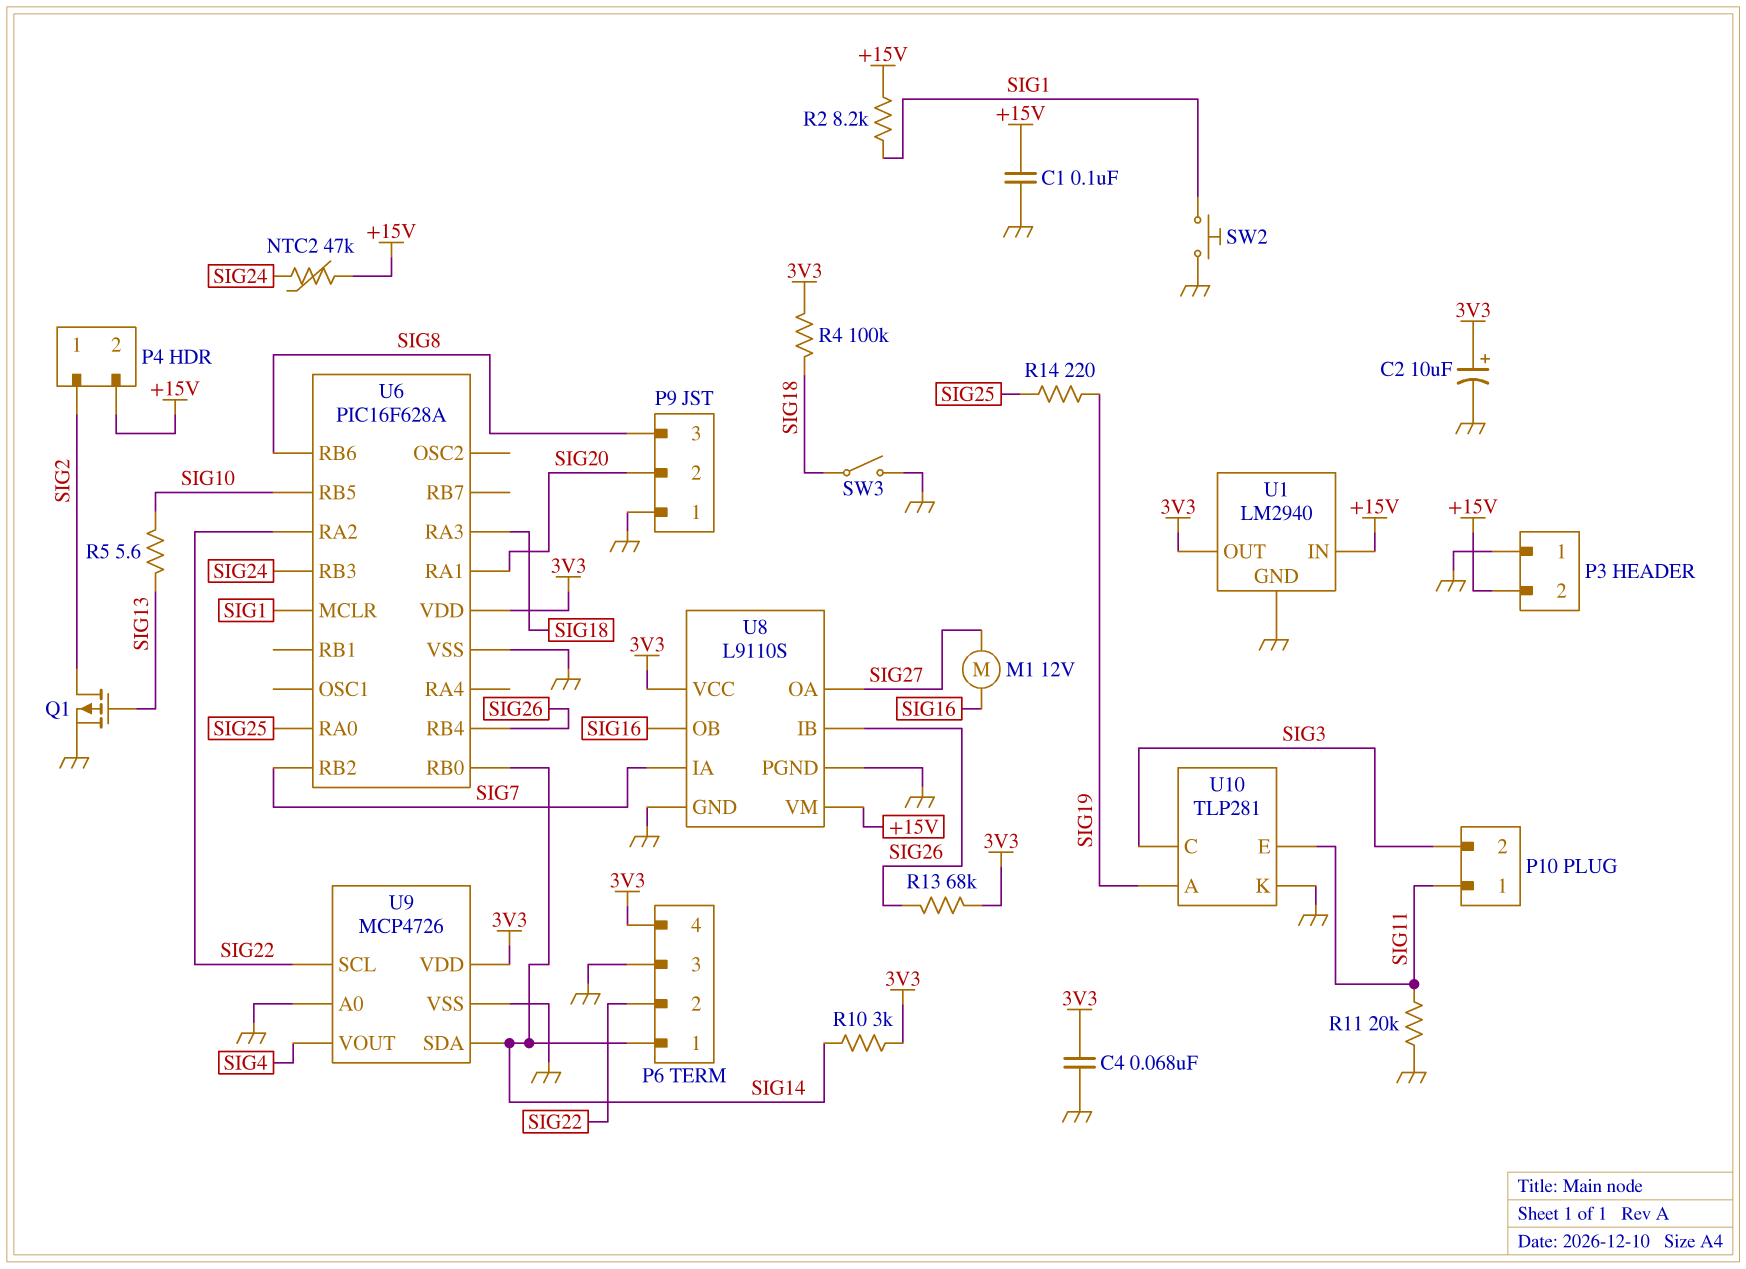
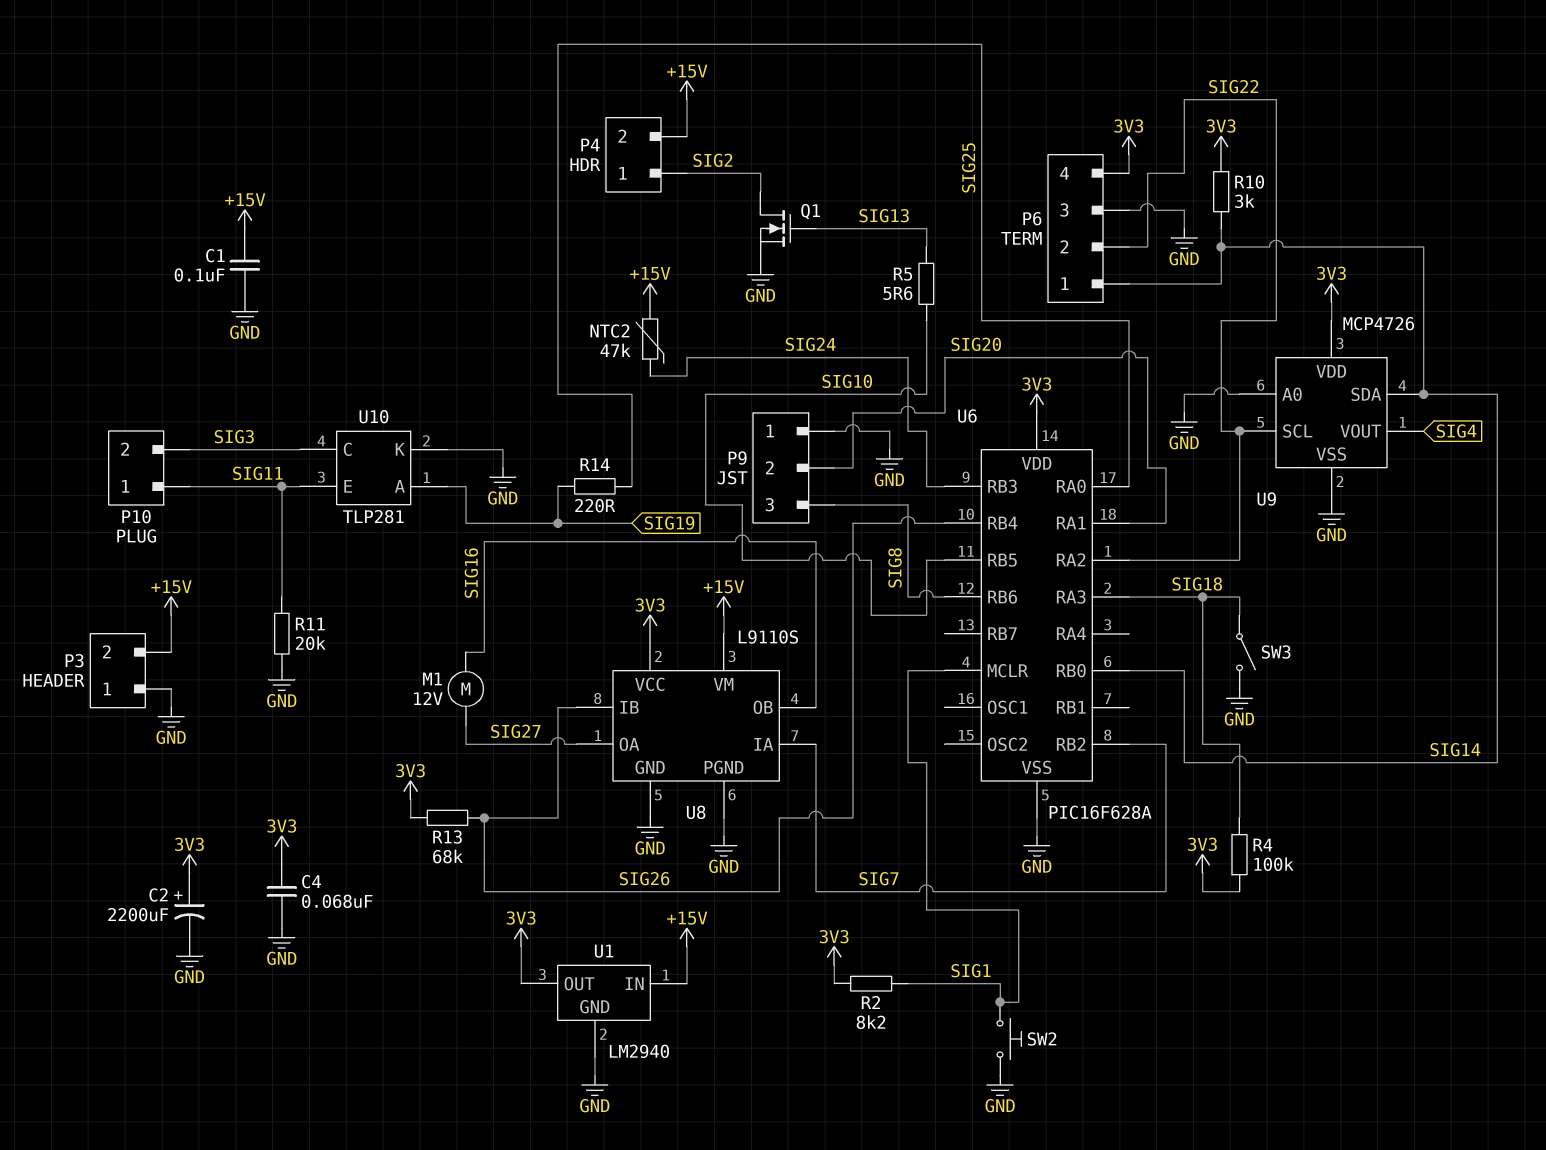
C2: 10uF (plus 3V3, minus GND) -> 2200uF (plus 3V3, minus GND)
Q1: PMOS (G SIG13, D SIG2, S GND) -> NMOS (G SIG13, D SIG2, S GND)
R2: 8.2k (+15V, SIG1) -> 8.2k (3V3, SIG1)

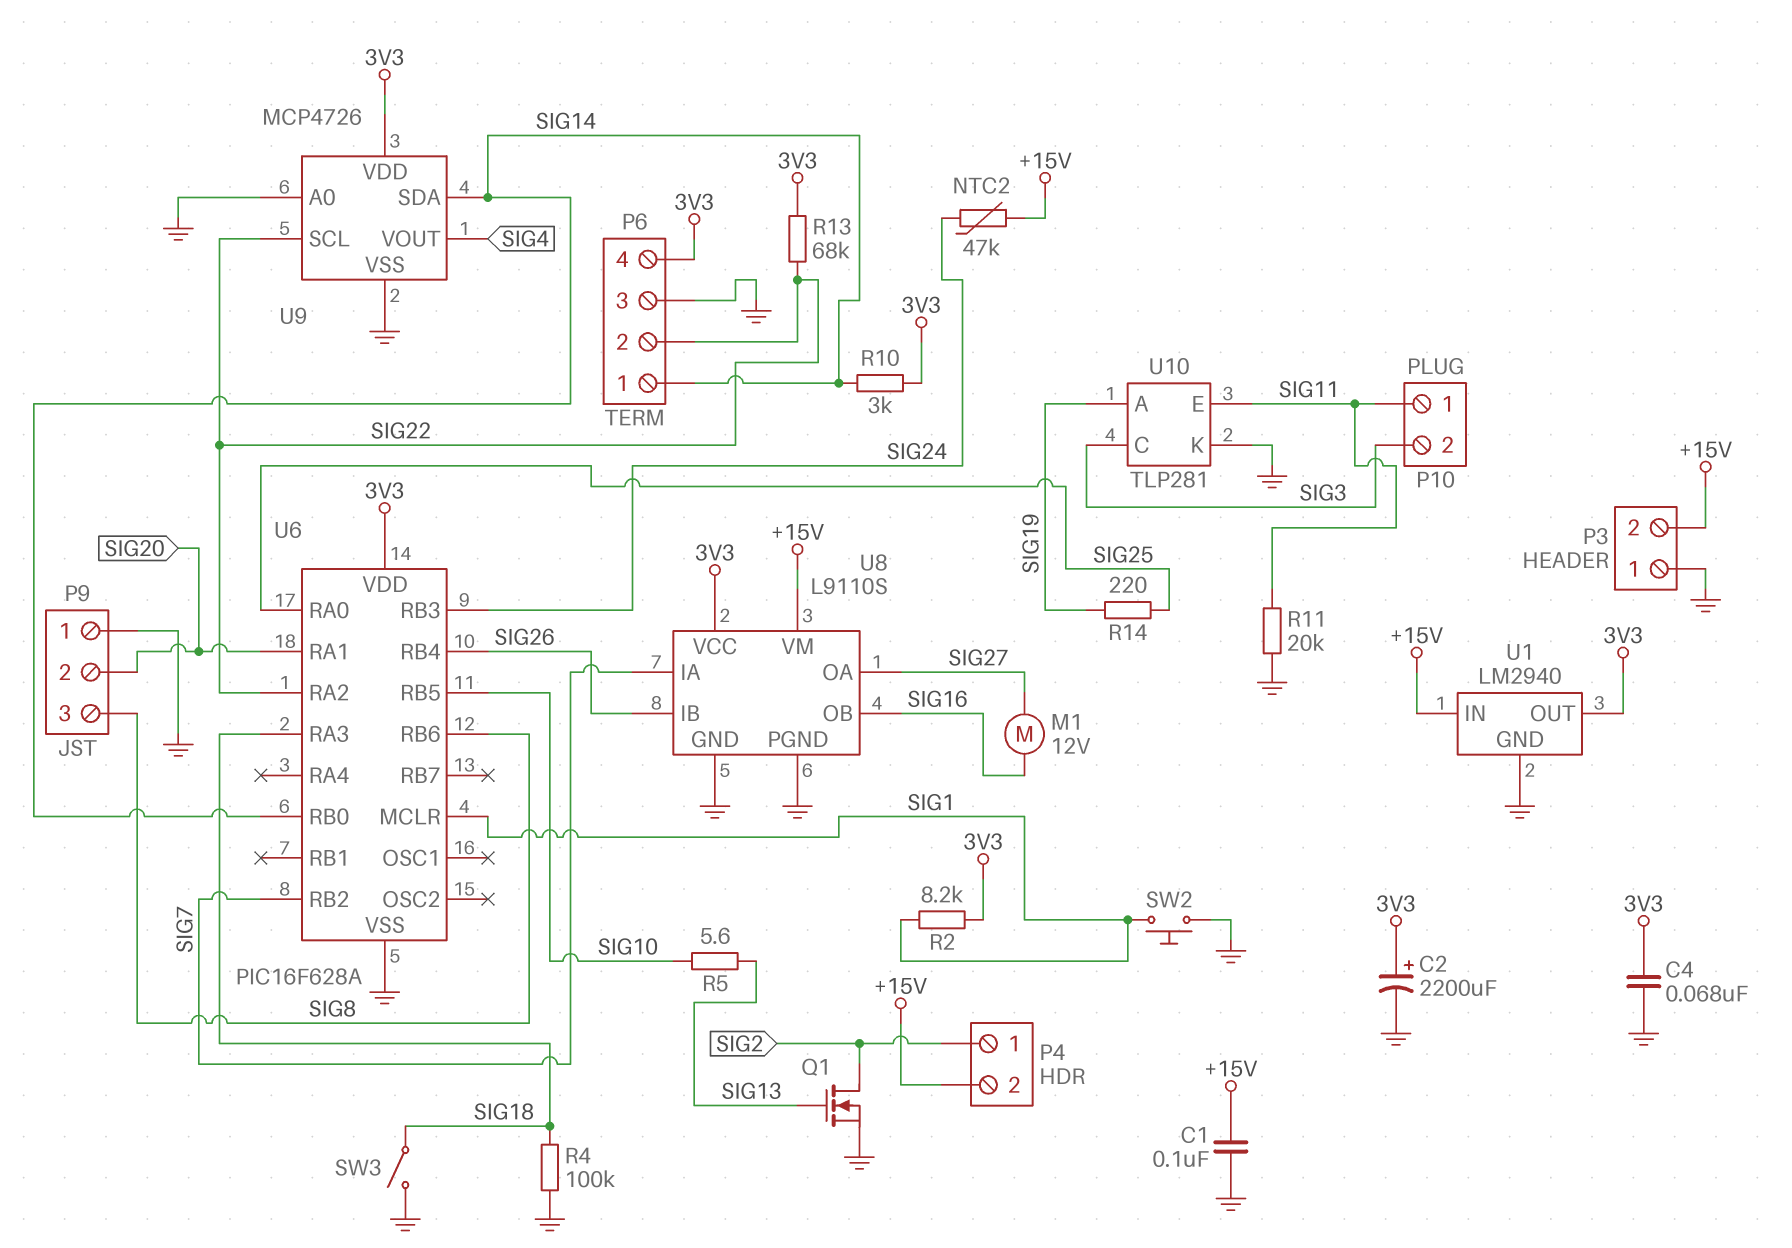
R4: 100k (3V3, SIG18) -> 100k (GND, SIG18)
R13: 68k (3V3, SIG26) -> 68k (3V3, SIG22)

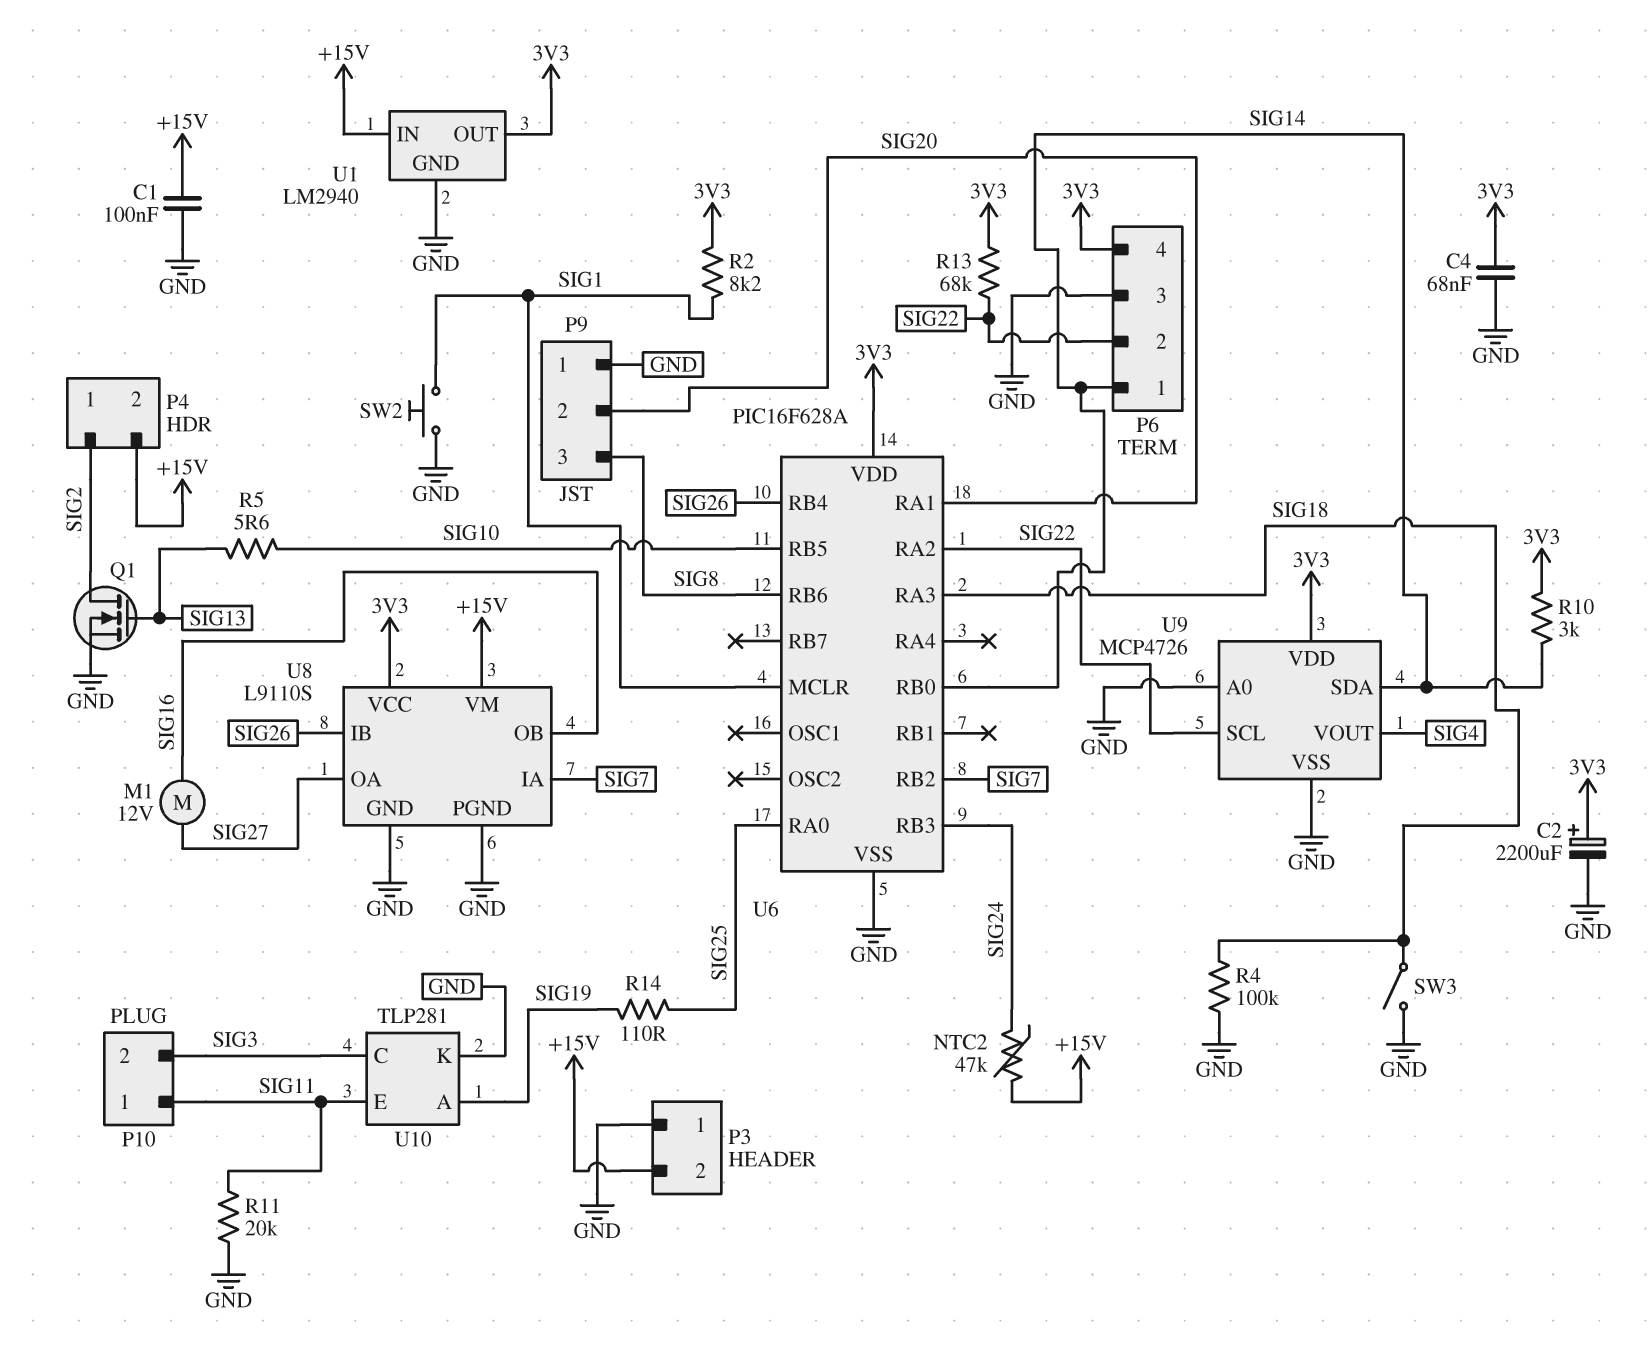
R14: 220 (SIG19, SIG25) -> 110 (SIG19, SIG25)

